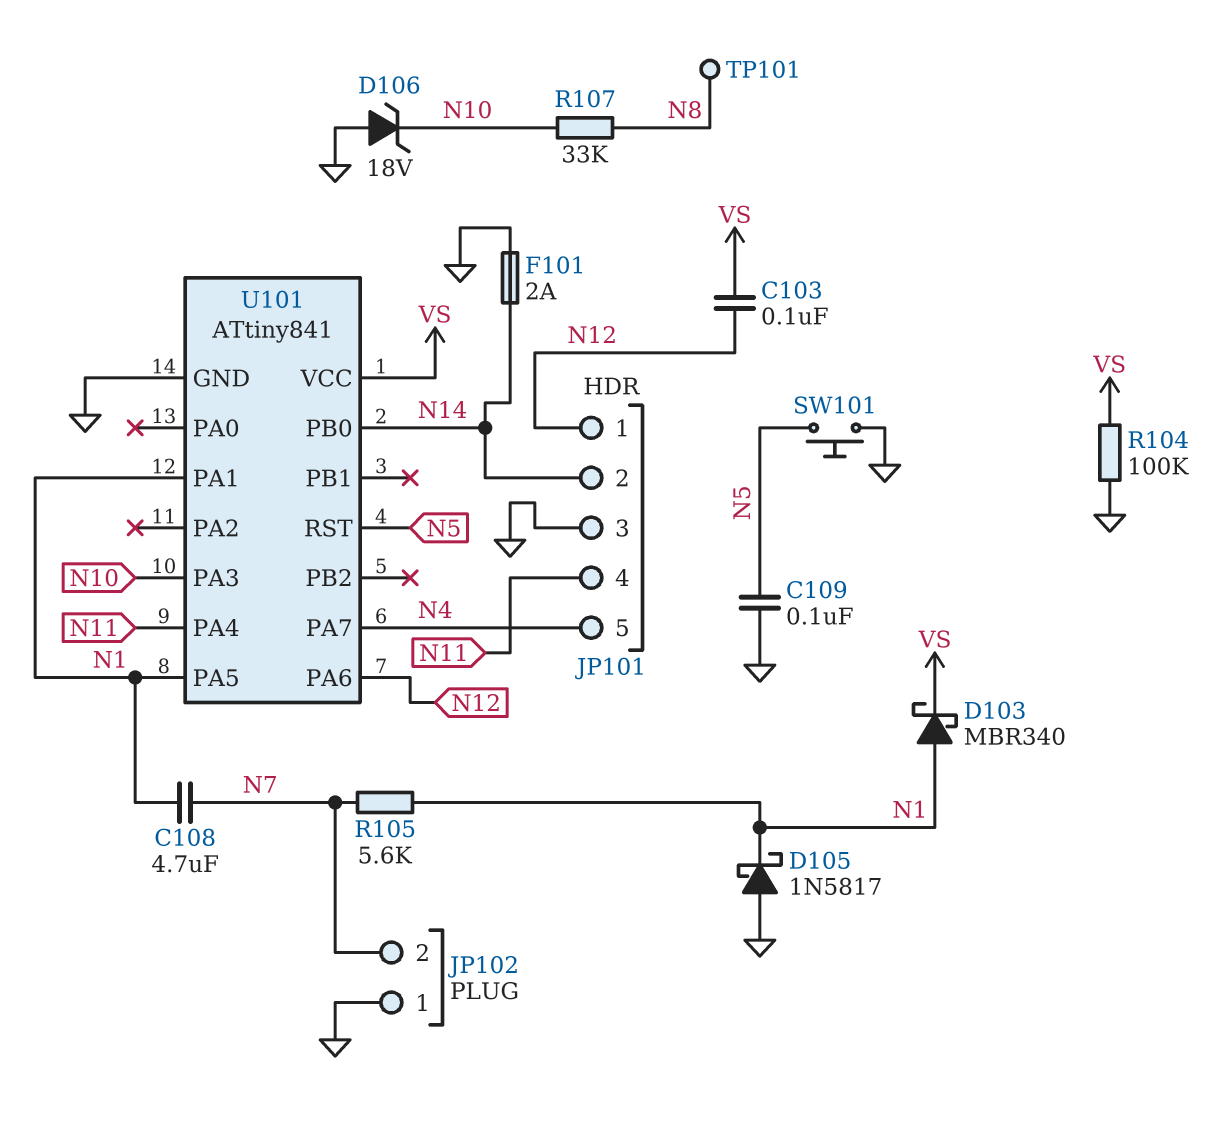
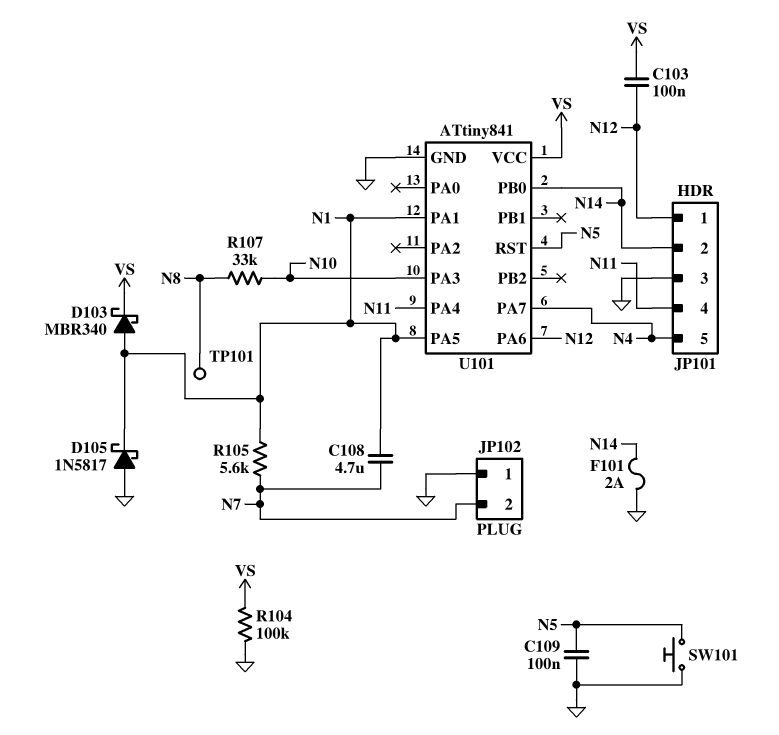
D106: zener 18V (A GND, K N10) -> none

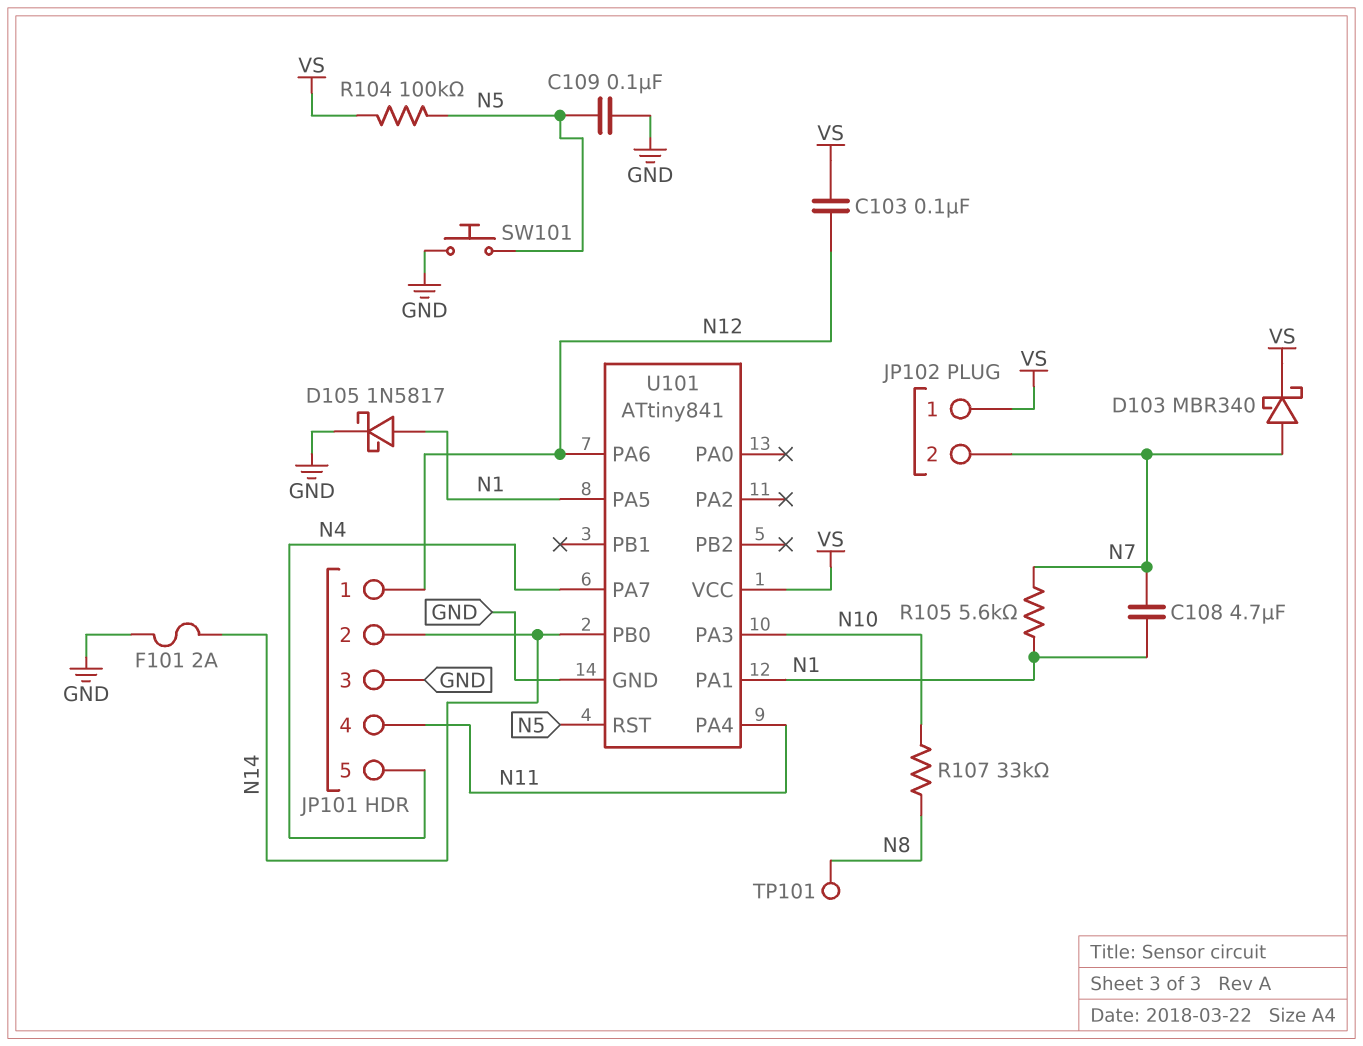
D103: schottky MBR340 (A N1, K VS) -> schottky MBR340 (A N7, K VS)
D105: schottky 1N5817 (A GND, K N1) -> schottky 1N5817 (A N1, K GND)
JP102 pin 1: GND -> VS
R104: 100k (GND, VS) -> 100k (N5, VS)

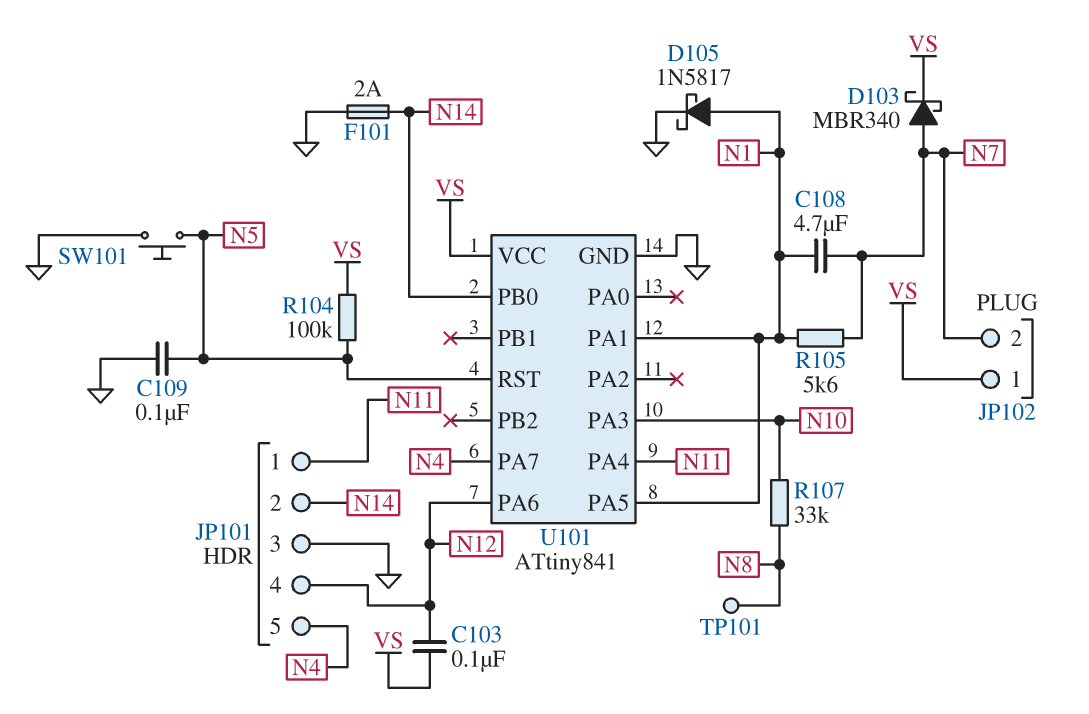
JP101 pin 1: N12 -> N11
JP101 pin 4: N11 -> N12

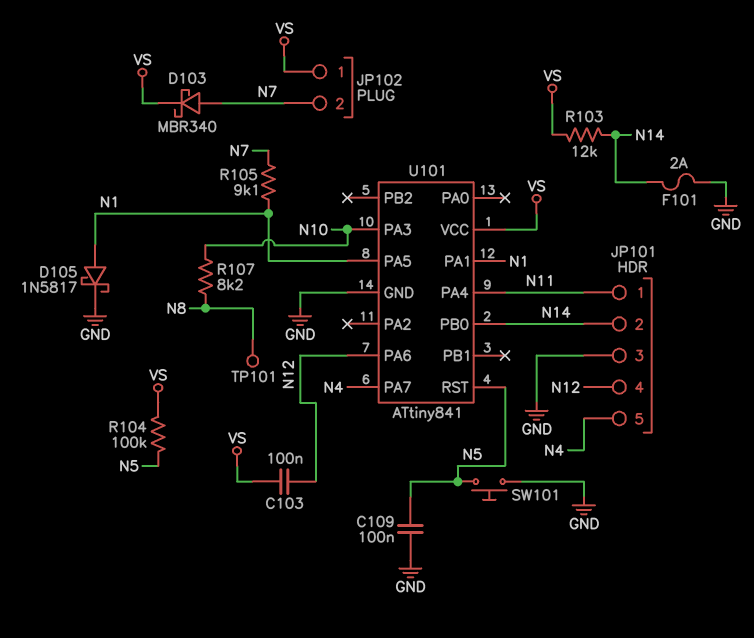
C108: 4.7uF (N1, N7) -> none
R103: none -> 12k (N14, VS)
R105: 5.6k (N1, N7) -> 9.1k (N1, N7)
R107: 33k (N8, N10) -> 8.2k (N8, N10)

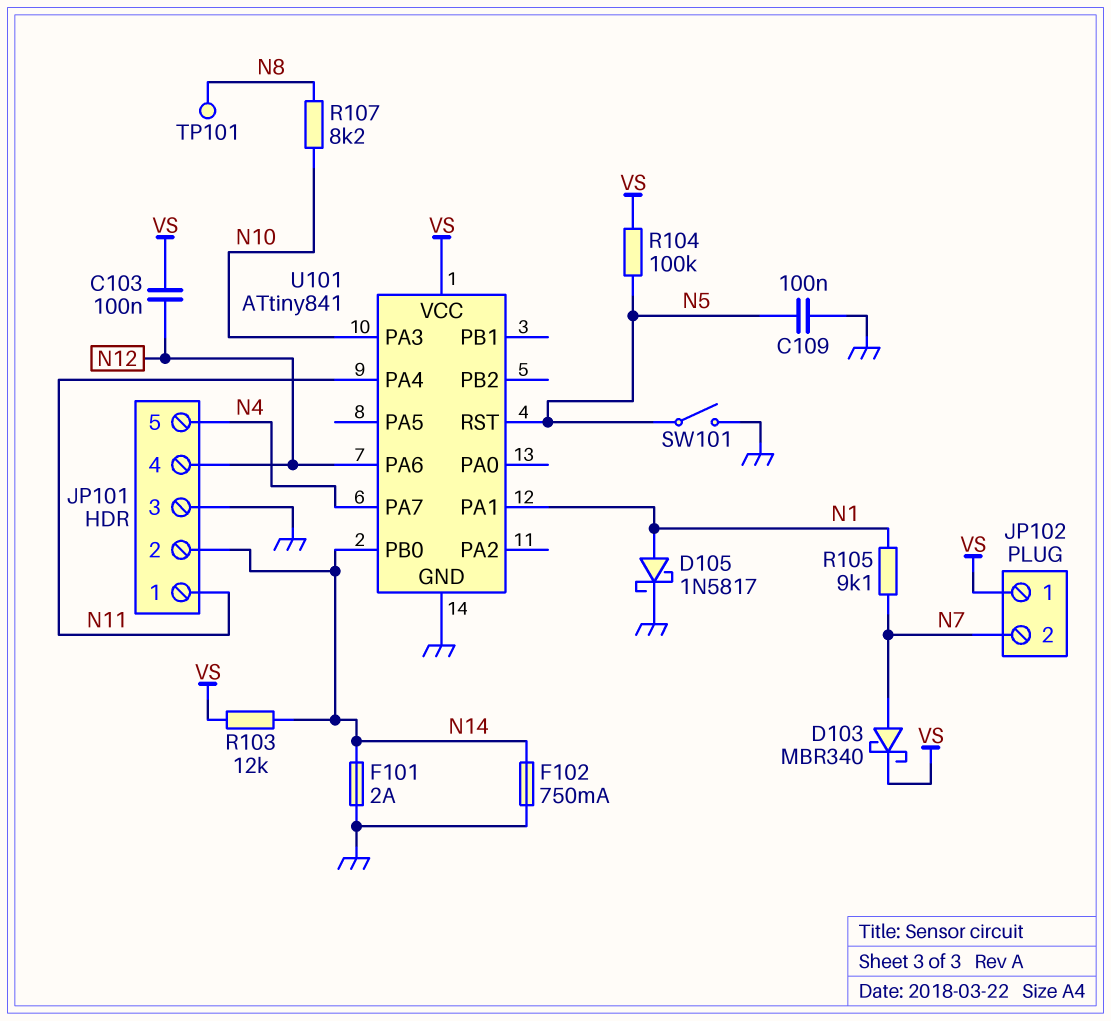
F102: none -> 750mA (GND, N14)
SW101: button (GND, N5) -> switch (GND, N5)
U101 pin PA5: N1 -> none

